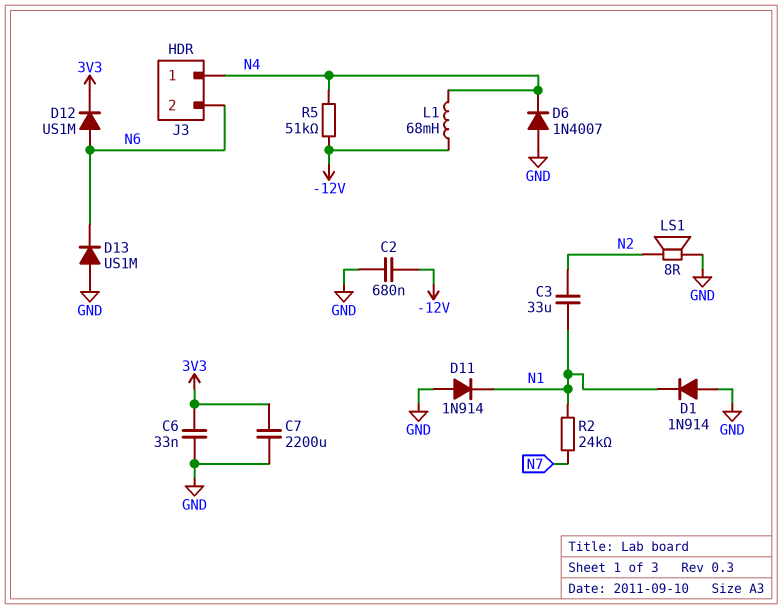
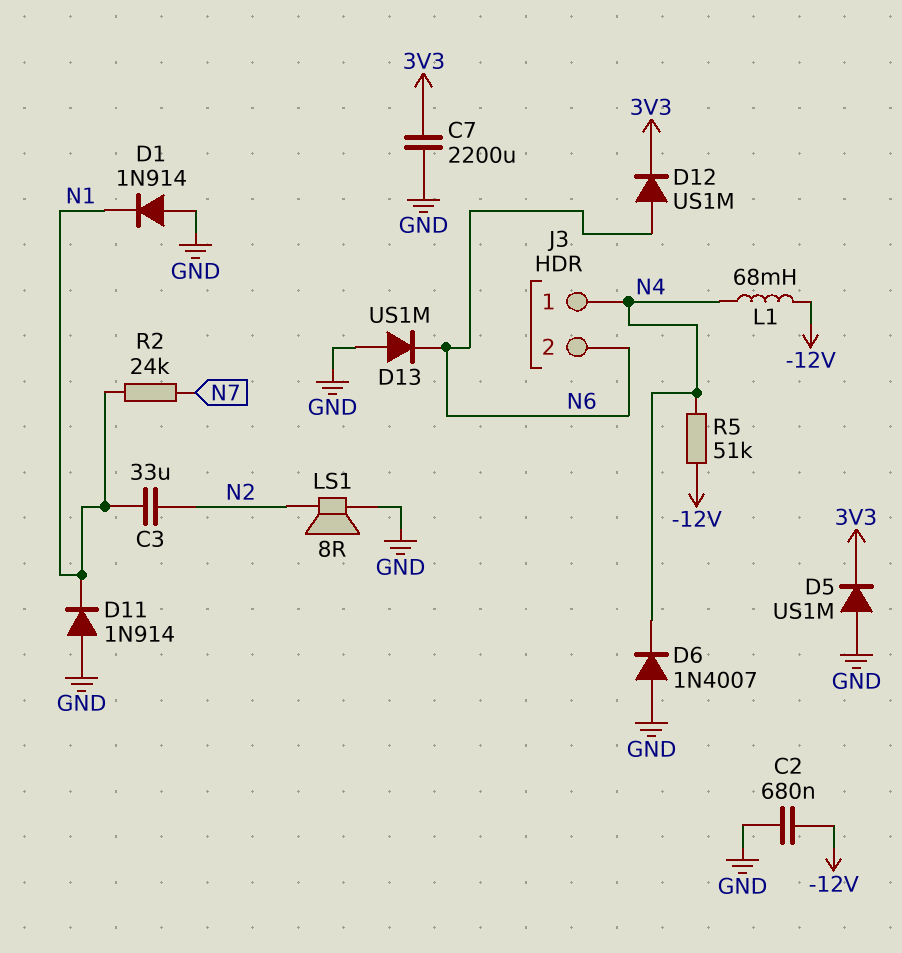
C6: 33nF (3V3, GND) -> none
D5: none -> diode US1M (A GND, K 3V3)

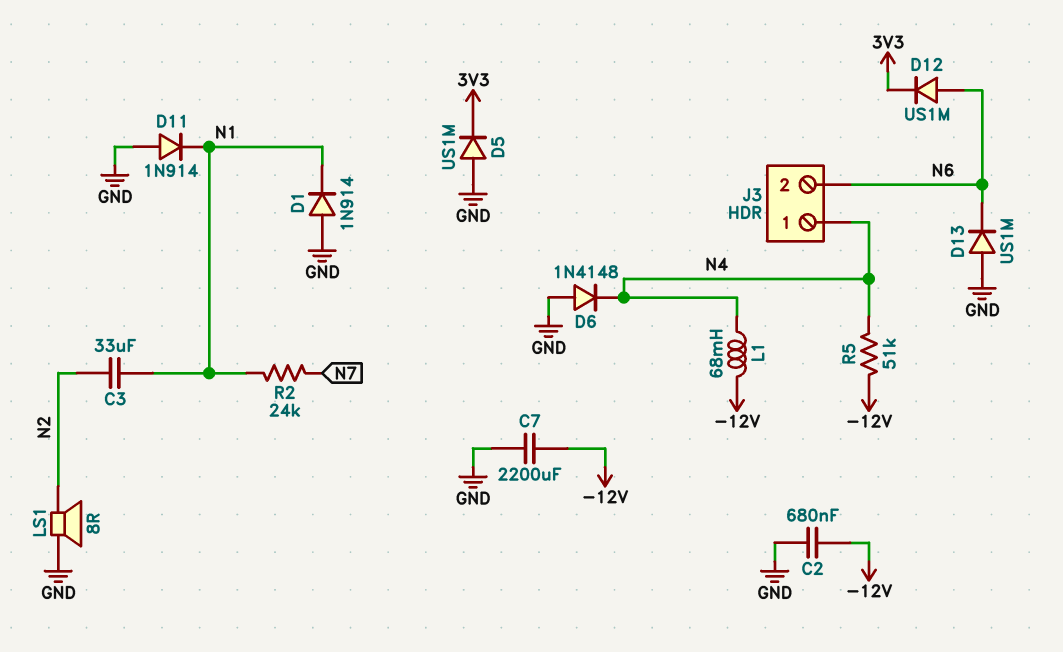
C7: 2200uF (3V3, GND) -> 2200uF (-12V, GND)
D6: diode 1N4007 (A GND, K N4) -> diode 1N4148 (A GND, K N4)

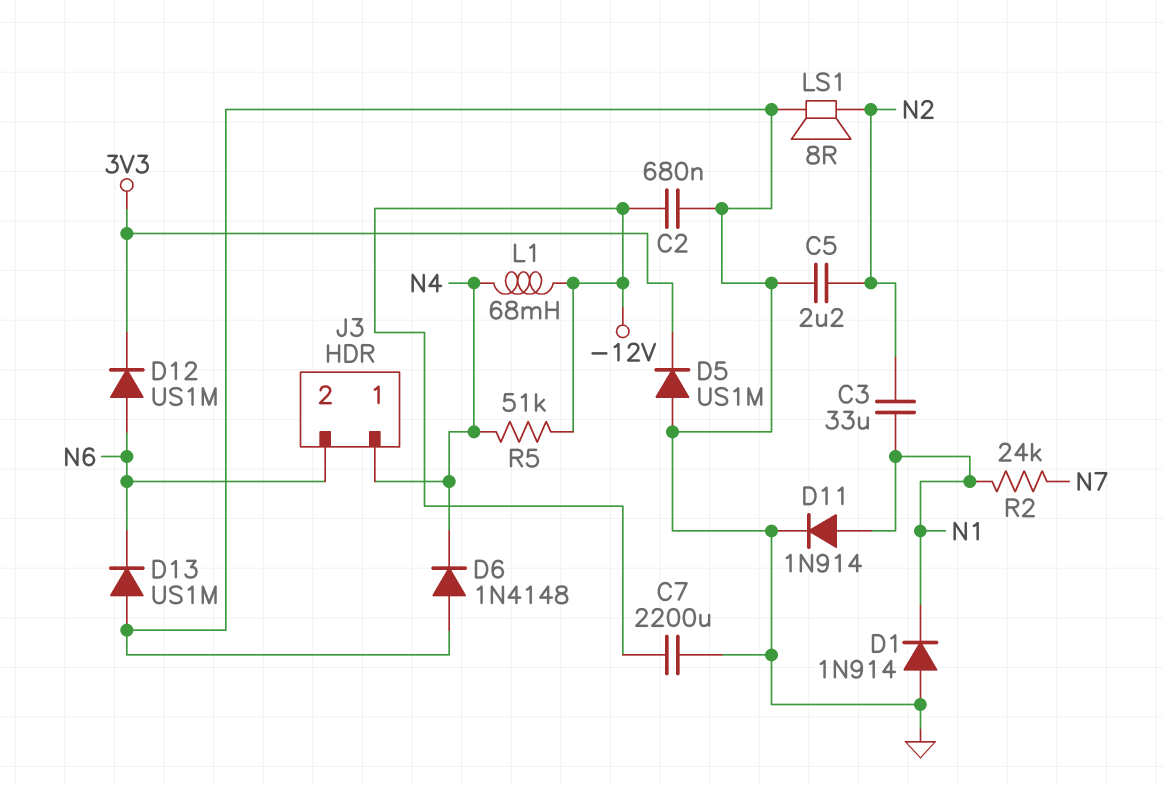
C5: none -> 2.2uF (GND, N2)
D11: diode 1N914 (A GND, K N1) -> diode 1N914 (A N1, K GND)

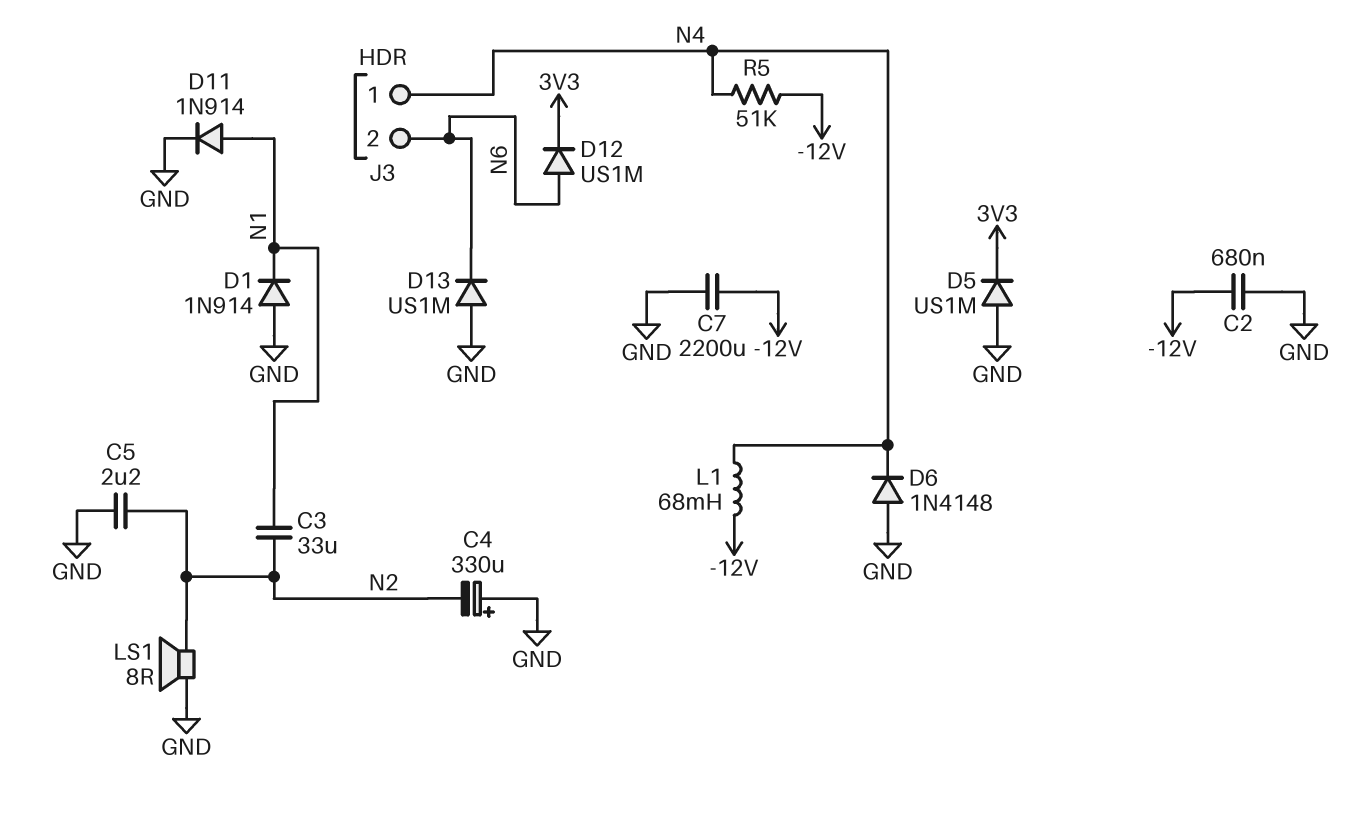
C4: none -> 330uF (plus GND, minus N2)
R2: 24k (N1, N7) -> none

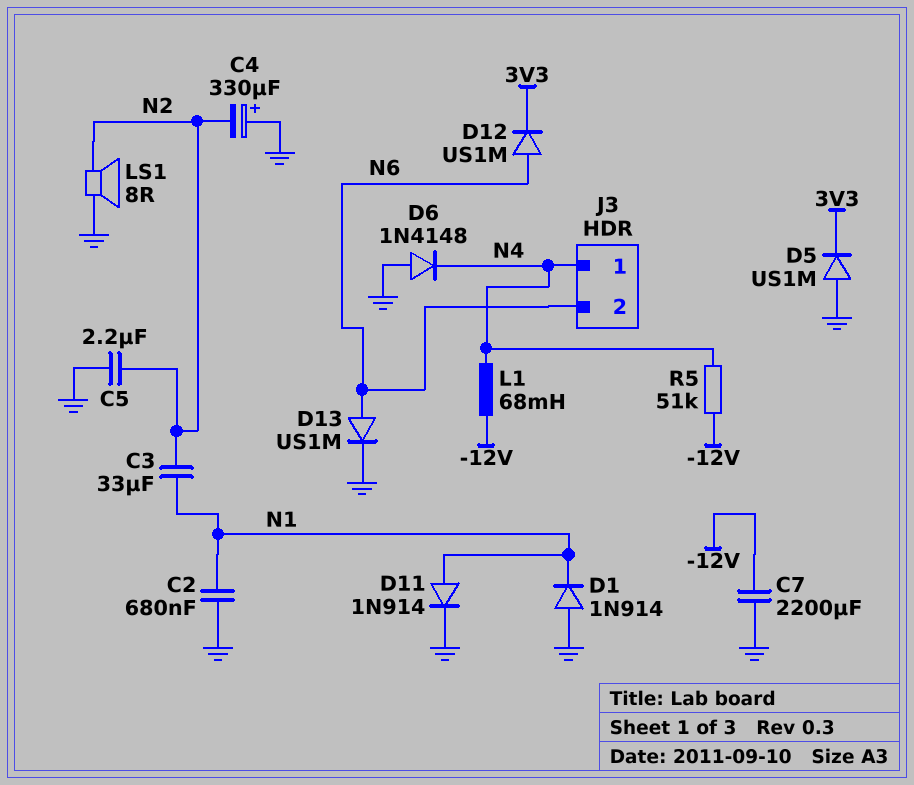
C2: 680nF (-12V, GND) -> 680nF (GND, N1)
D13: diode US1M (A GND, K N6) -> diode US1M (A N6, K GND)

